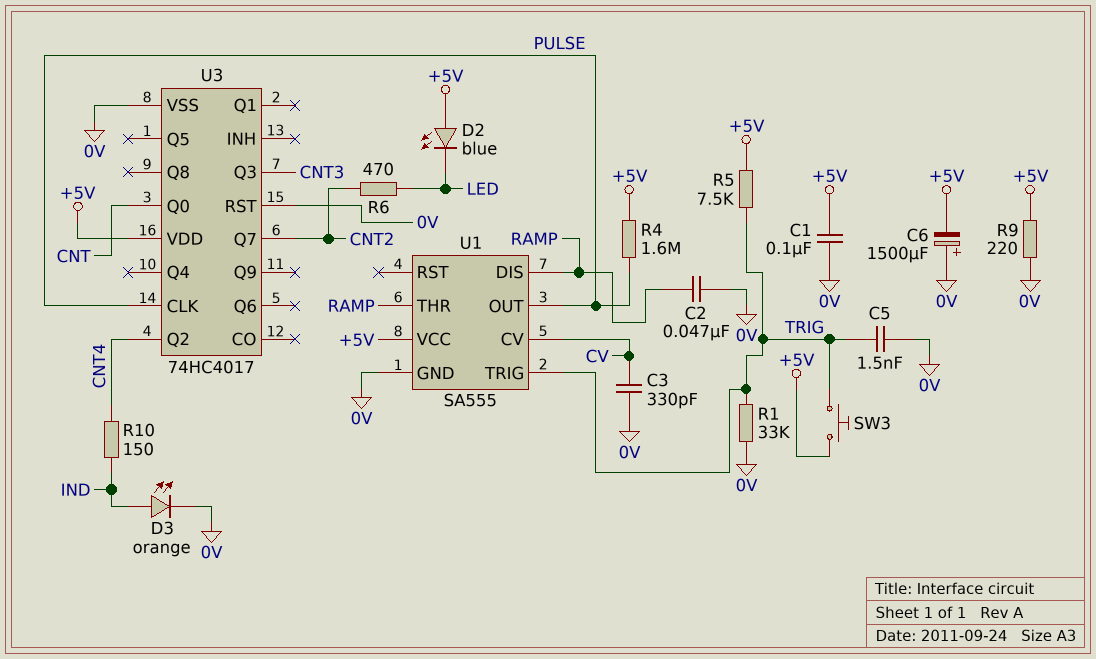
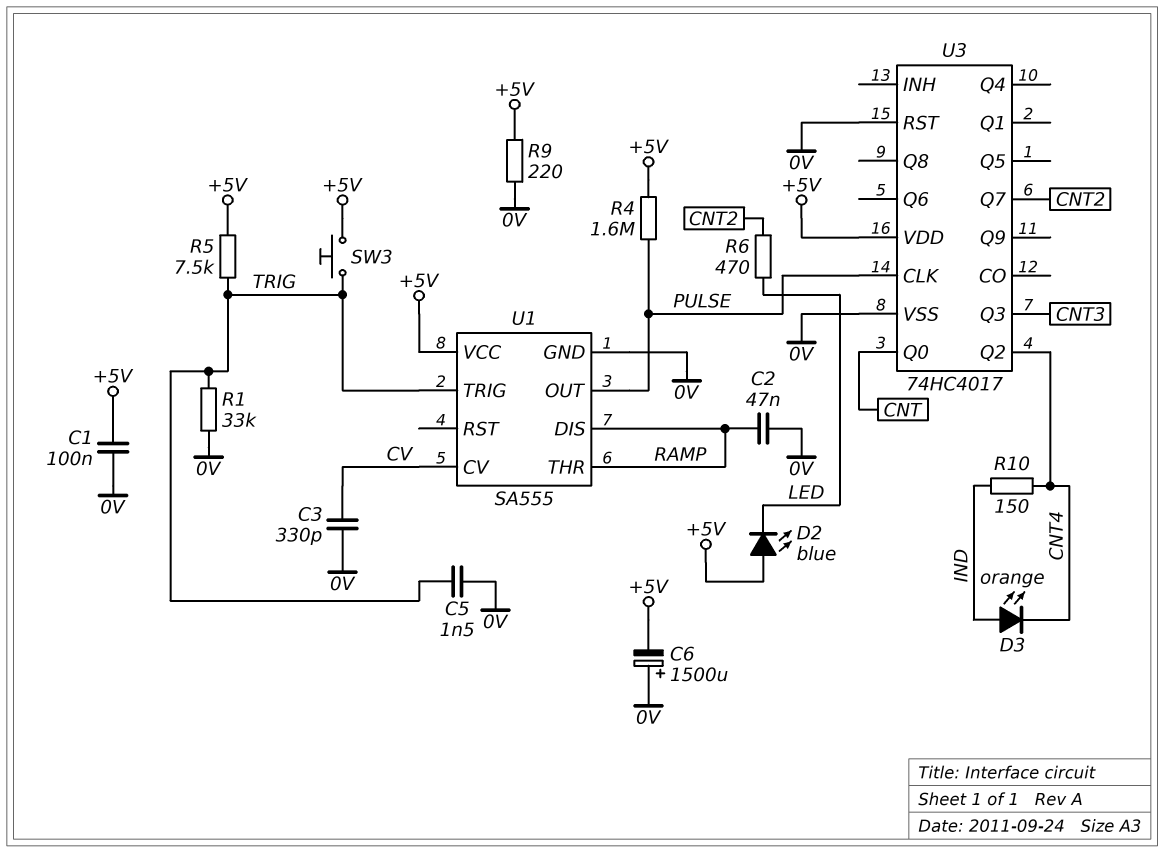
D3: LED orange (A IND, K 0V) -> LED orange (A IND, K CNT4)

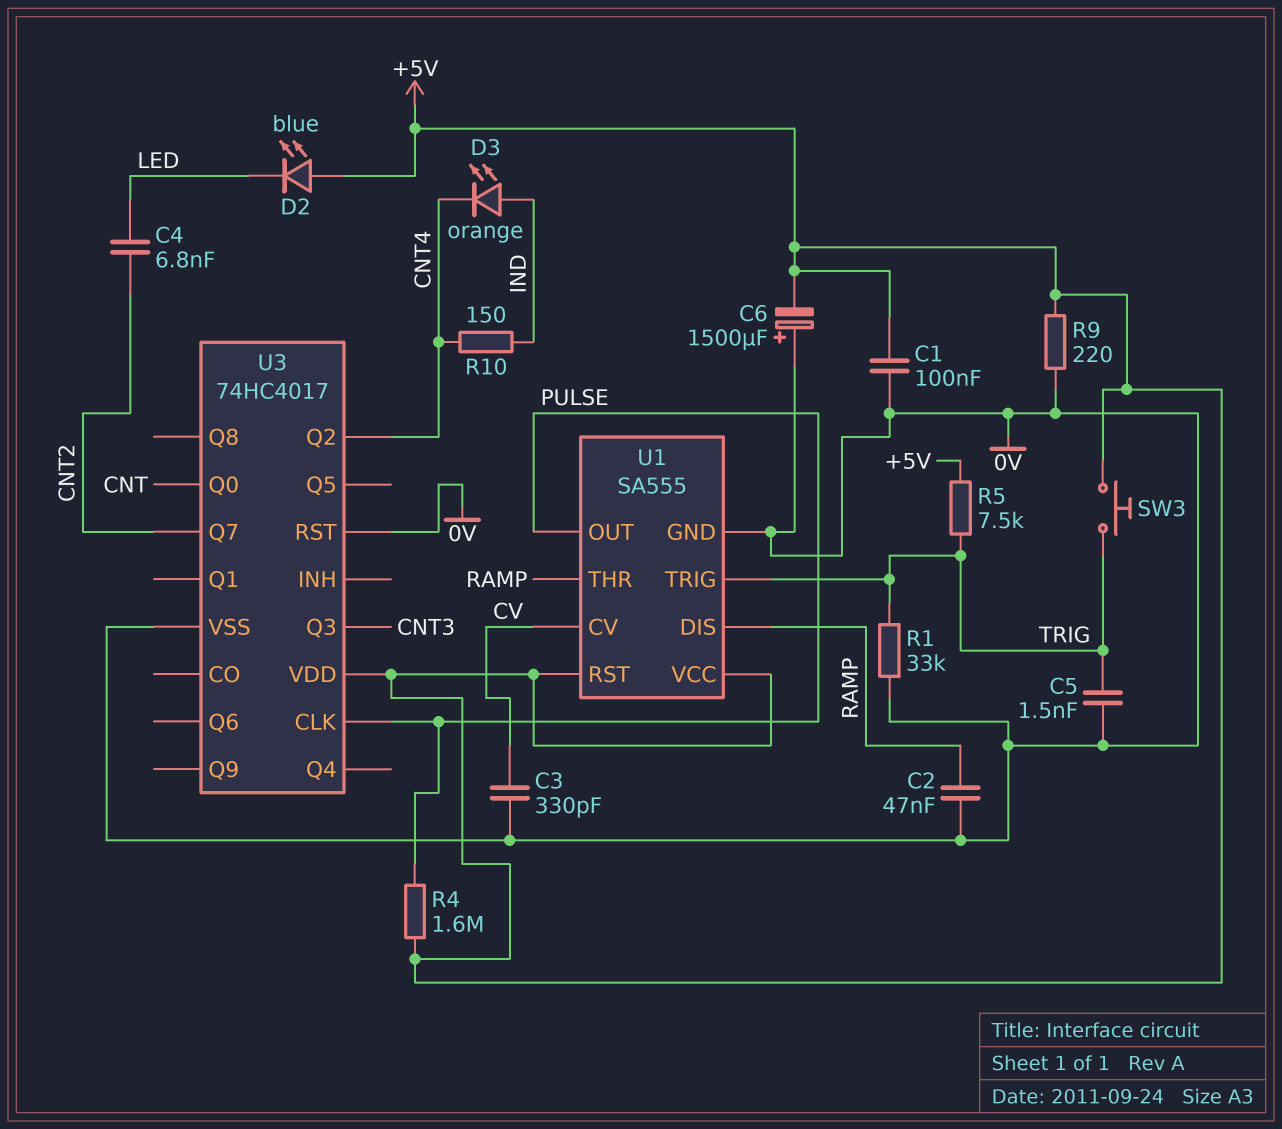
C4: none -> 6.8nF (CNT2, LED)
R6: 470 (CNT2, LED) -> none
U1 pin RST: none -> +5V

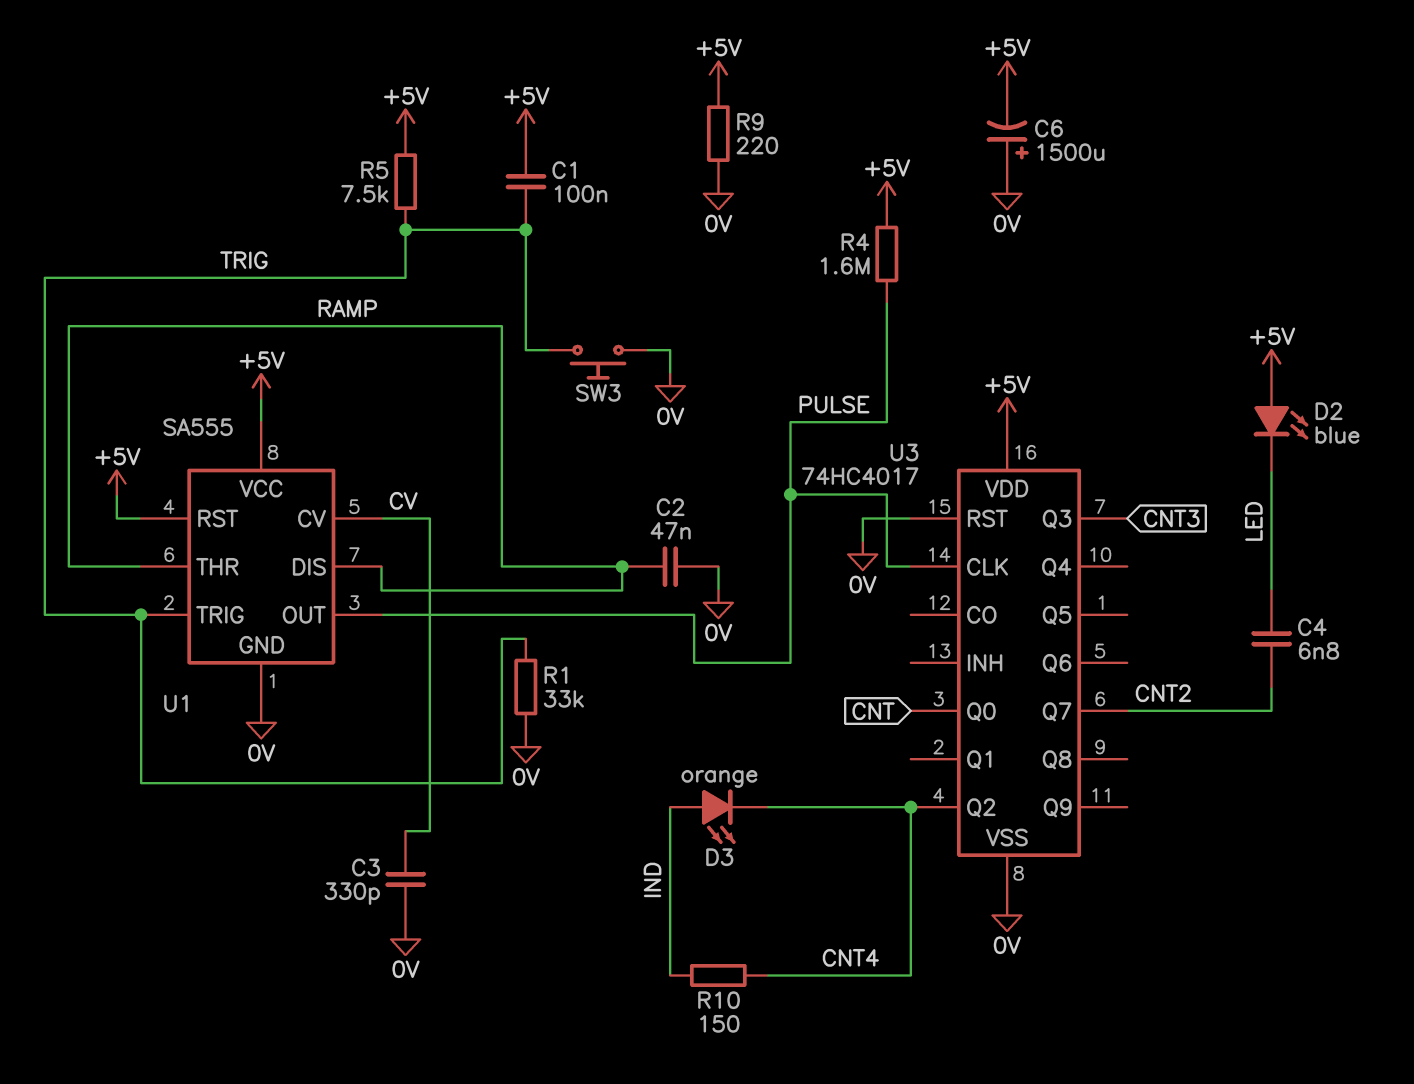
C1: 100nF (+5V, 0V) -> 100nF (+5V, TRIG)
C5: 1.5nF (0V, TRIG) -> none
SW3: button (+5V, TRIG) -> button (0V, TRIG)

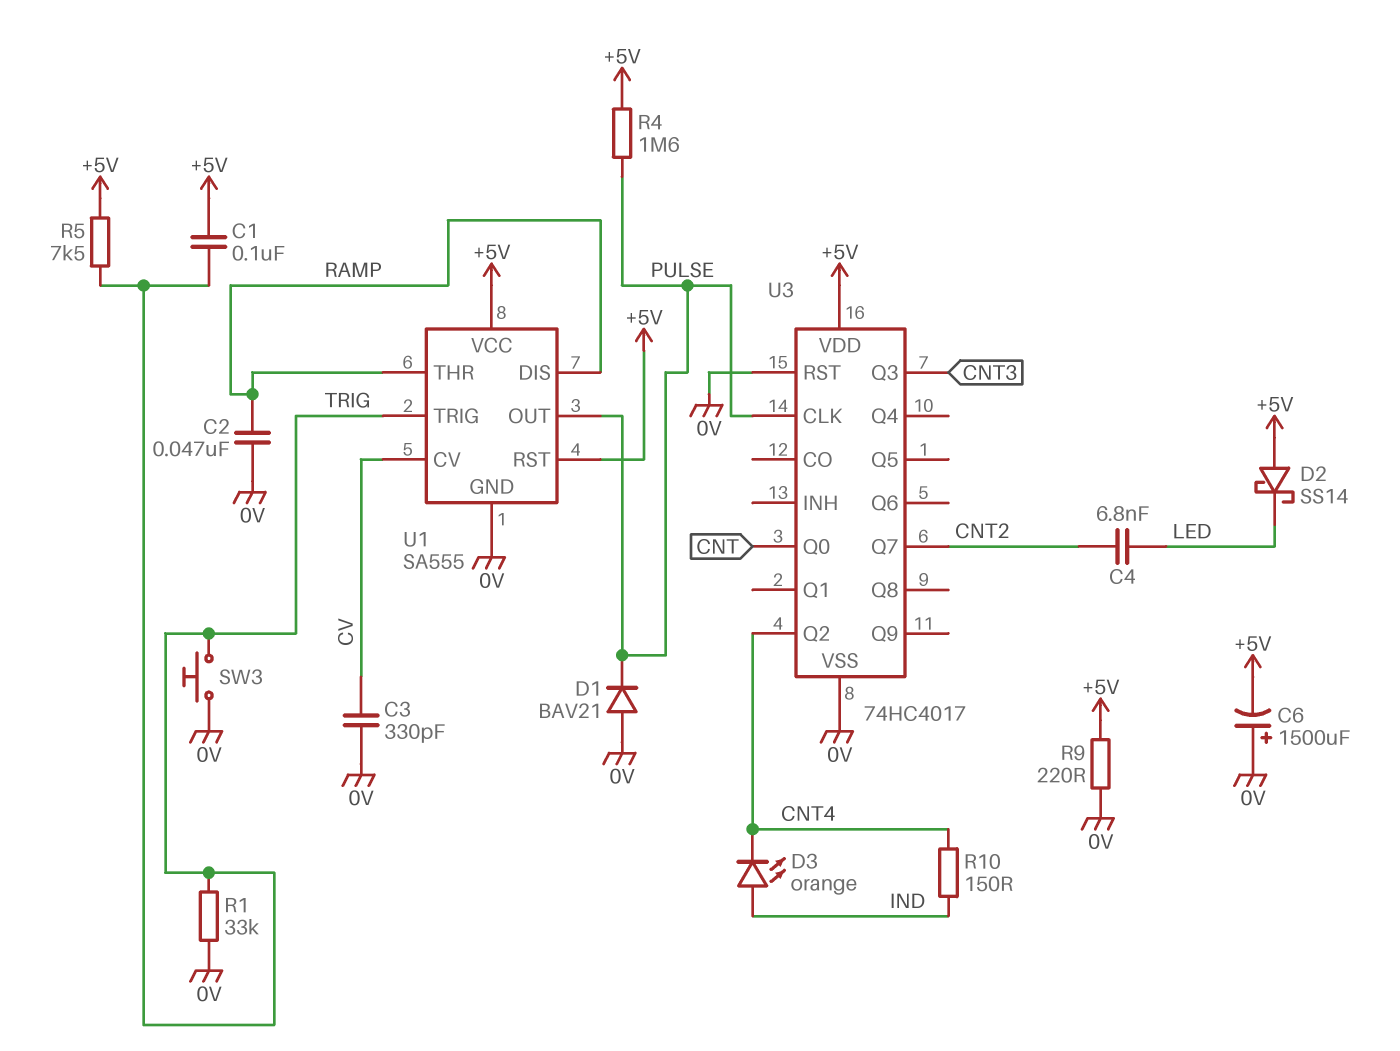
D1: none -> diode BAV21 (A 0V, K PULSE)
D2: LED blue (A +5V, K LED) -> schottky SS14 (A +5V, K LED)

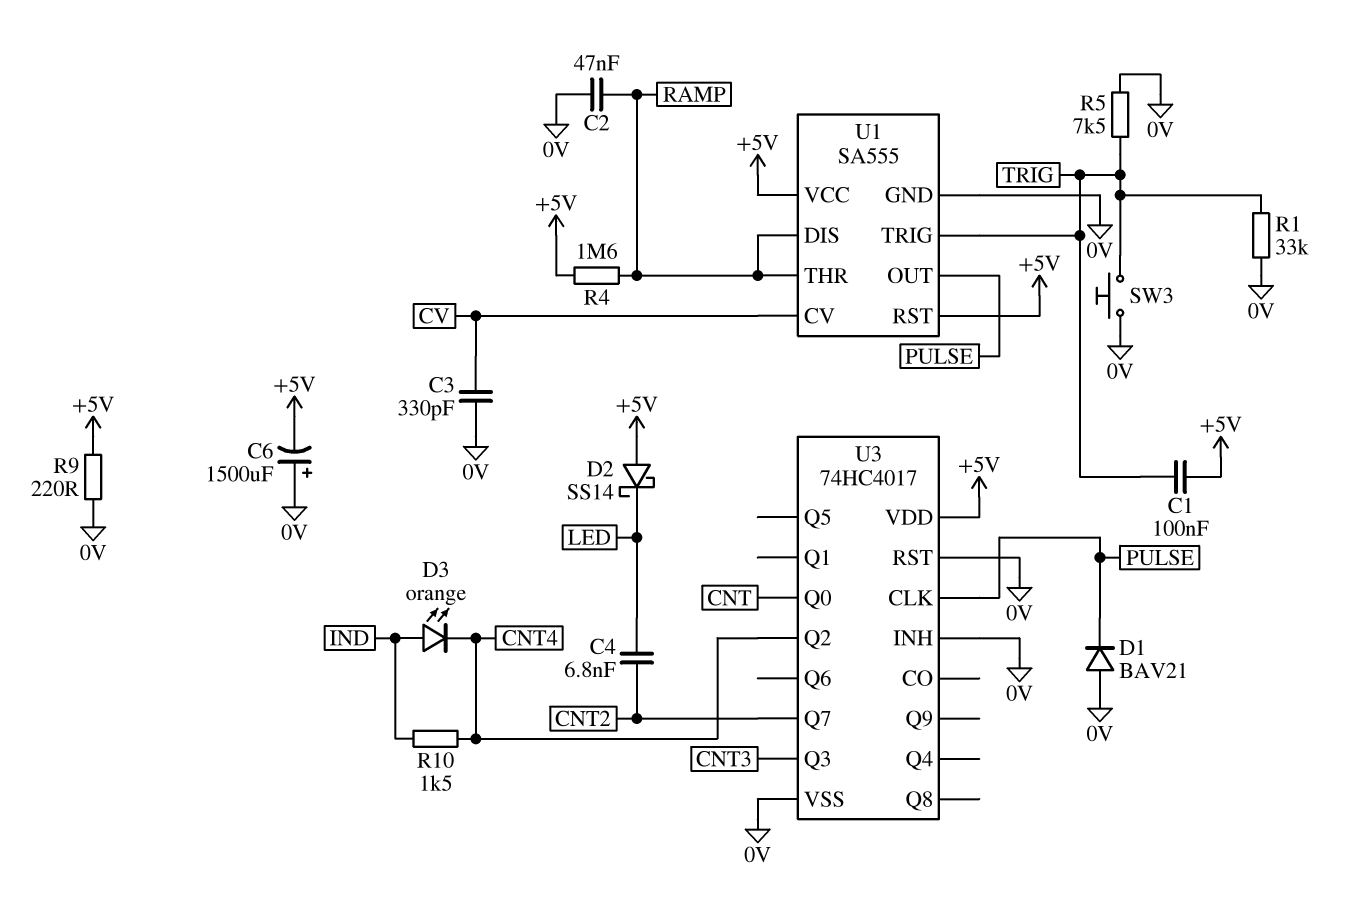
R4: 1.6M (+5V, PULSE) -> 1.6M (+5V, RAMP)
R5: 7.5k (+5V, TRIG) -> 7.5k (0V, TRIG)
R10: 150 (CNT4, IND) -> 1.5k (CNT4, IND)
U3 pin INH: none -> 0V

